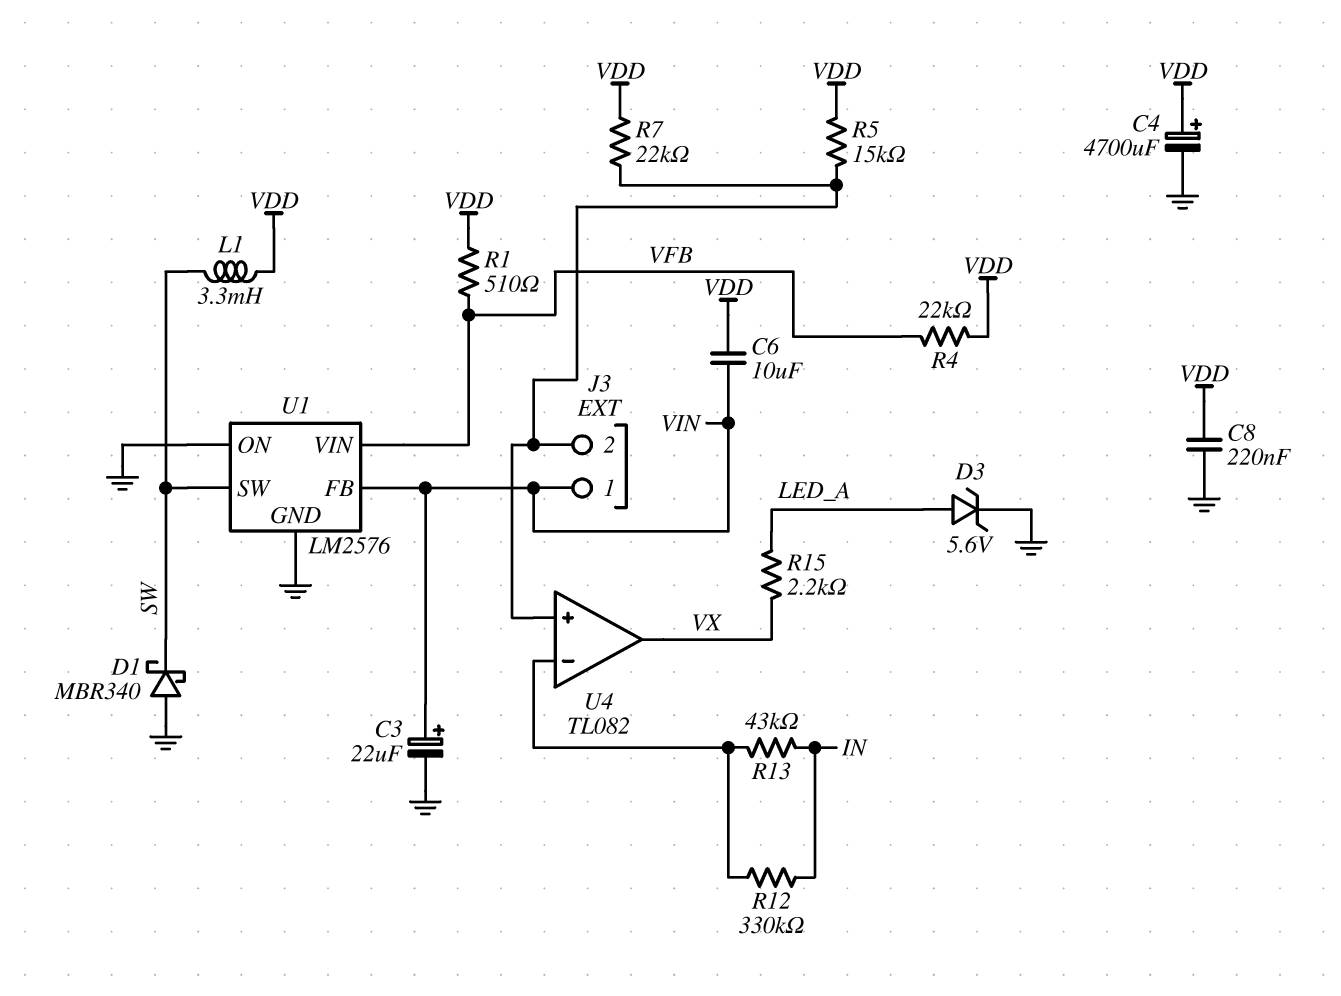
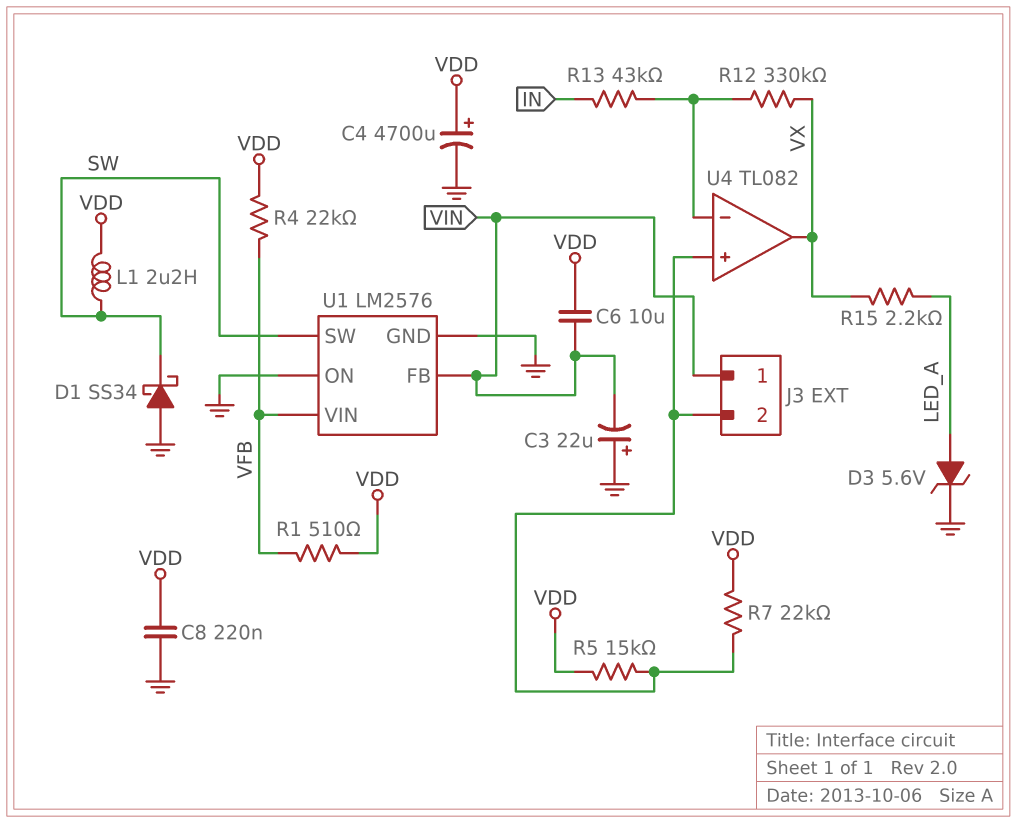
C3: 22uF (plus VIN, minus GND) -> 22uF (plus GND, minus VIN)
D1: schottky MBR340 (A GND, K SW) -> schottky SS34 (A GND, K SW)
L1: 3.3mH (SW, VDD) -> 2.2uH (SW, VDD)
R12: 330k (IN, U4/in-) -> 330k (U4/in-, VX)

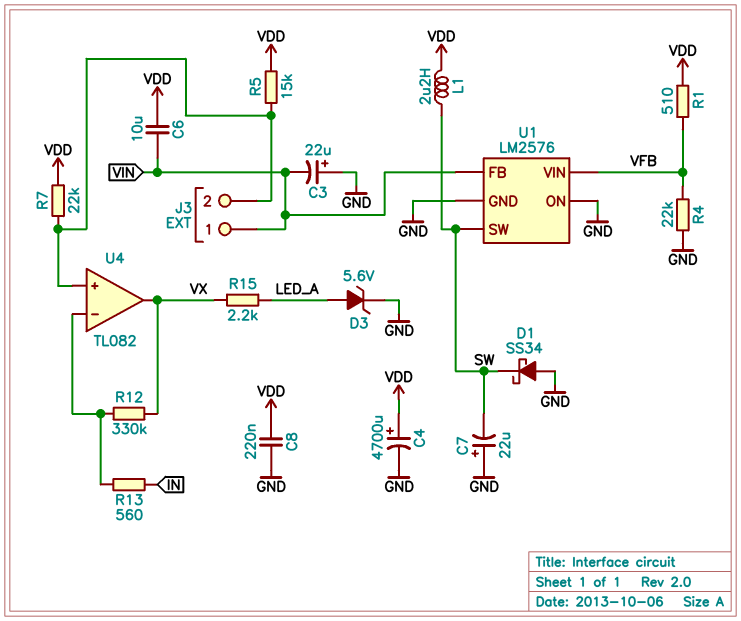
C7: none -> 22uF (plus GND, minus SW)
R4: 22k (VDD, VFB) -> 22k (GND, VFB)
R13: 43k (IN, U4/in-) -> 560 (IN, U4/in-)

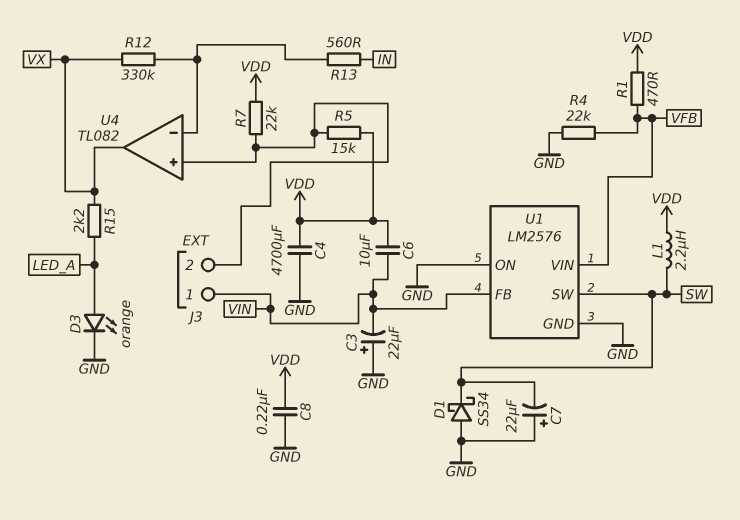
C4: 4700uF (plus VDD, minus GND) -> 4700uF (GND, VDD)
D3: zener 5.6V (A LED_A, K GND) -> LED orange (A LED_A, K GND)
R1: 510 (VDD, VFB) -> 470 (VDD, VFB)

